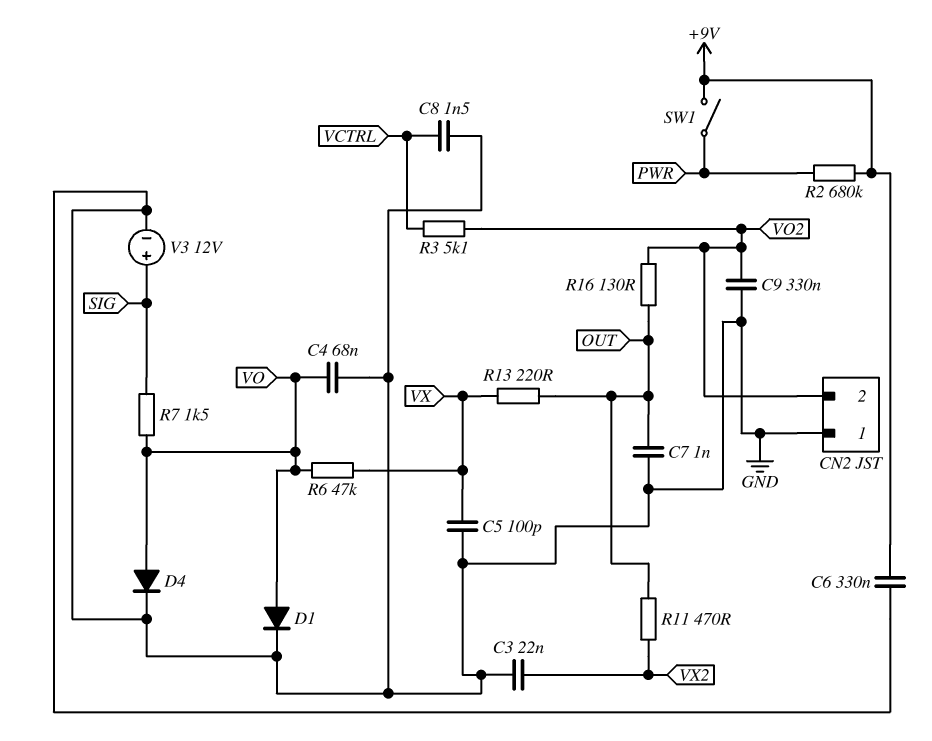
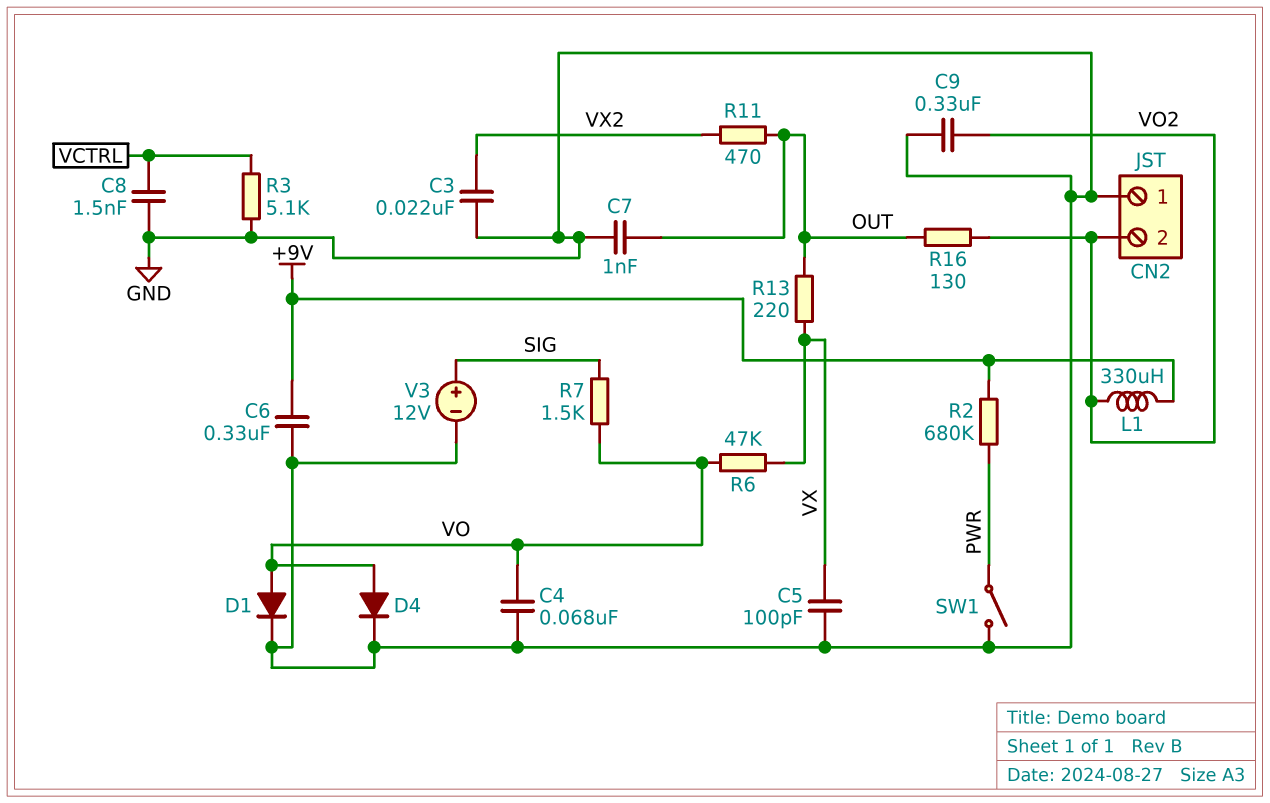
L1: none -> 330uH (+9V, VO2)
R3: 5.1k (VCTRL, VO2) -> 5.1k (GND, VCTRL)
SW1: switch (+9V, PWR) -> switch (GND, PWR)

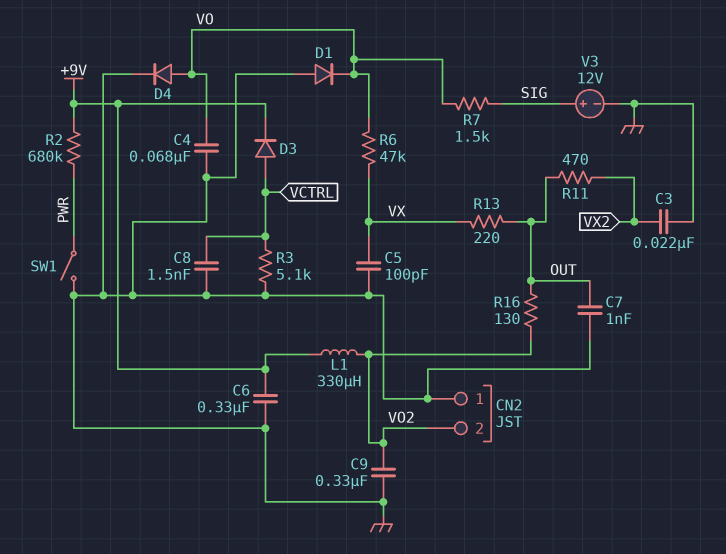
D1: diode (A VO, K GND) -> diode (A GND, K VO)
D3: none -> diode (A VCTRL, K +9V)

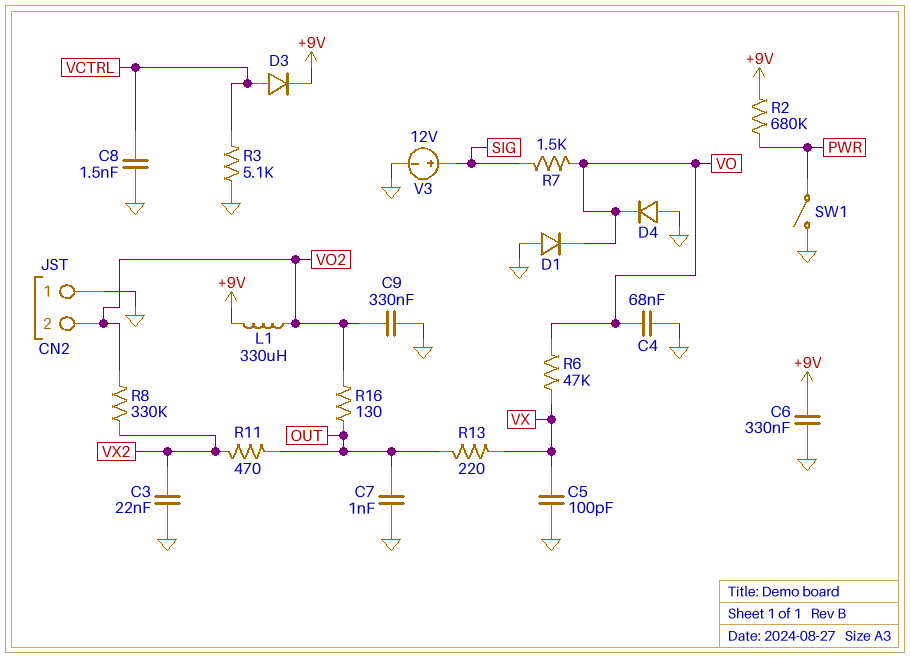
D4: diode (A VO, K GND) -> diode (A GND, K VO)
R8: none -> 330k (VO2, VX2)

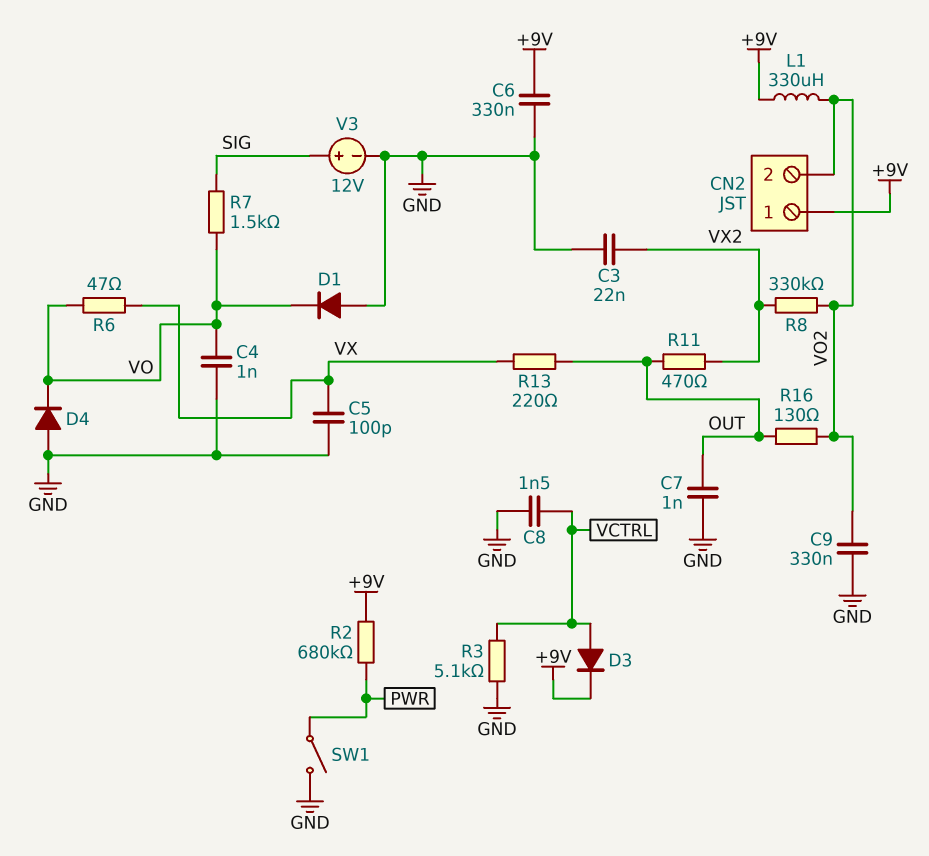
C4: 68nF (GND, VO) -> 1nF (GND, VO)
CN2 pin 1: GND -> +9V
R6: 47k (VO, VX) -> 47 (VO, VX)

